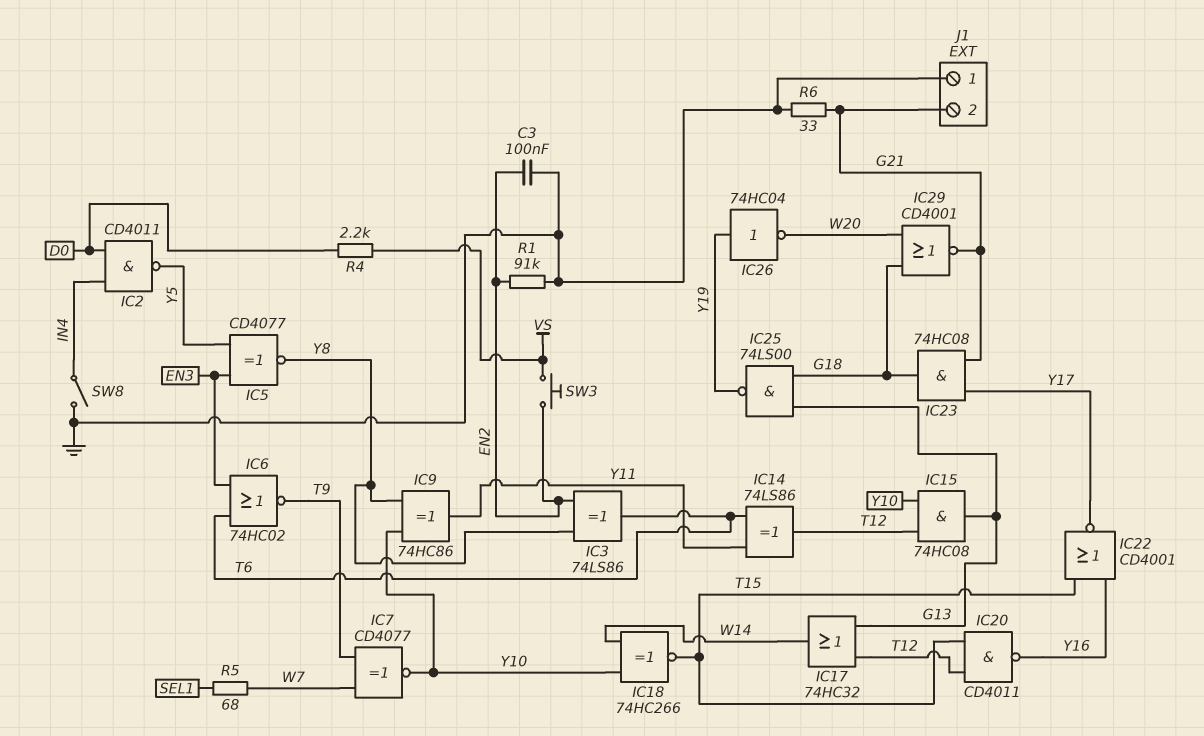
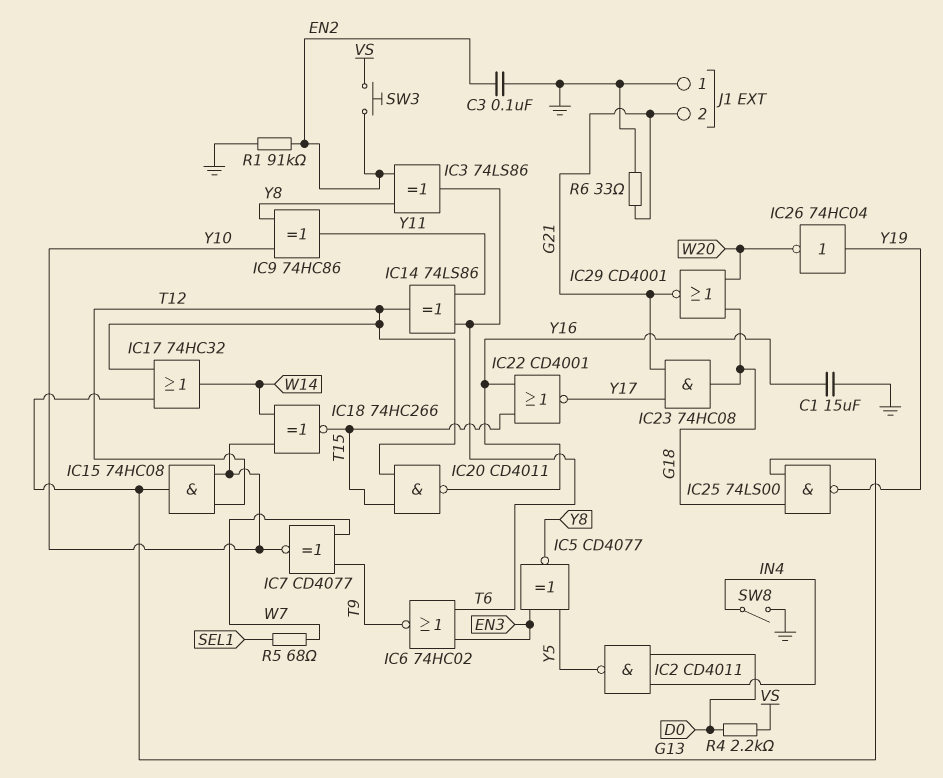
C1: none -> 15uF (GND, Y16)

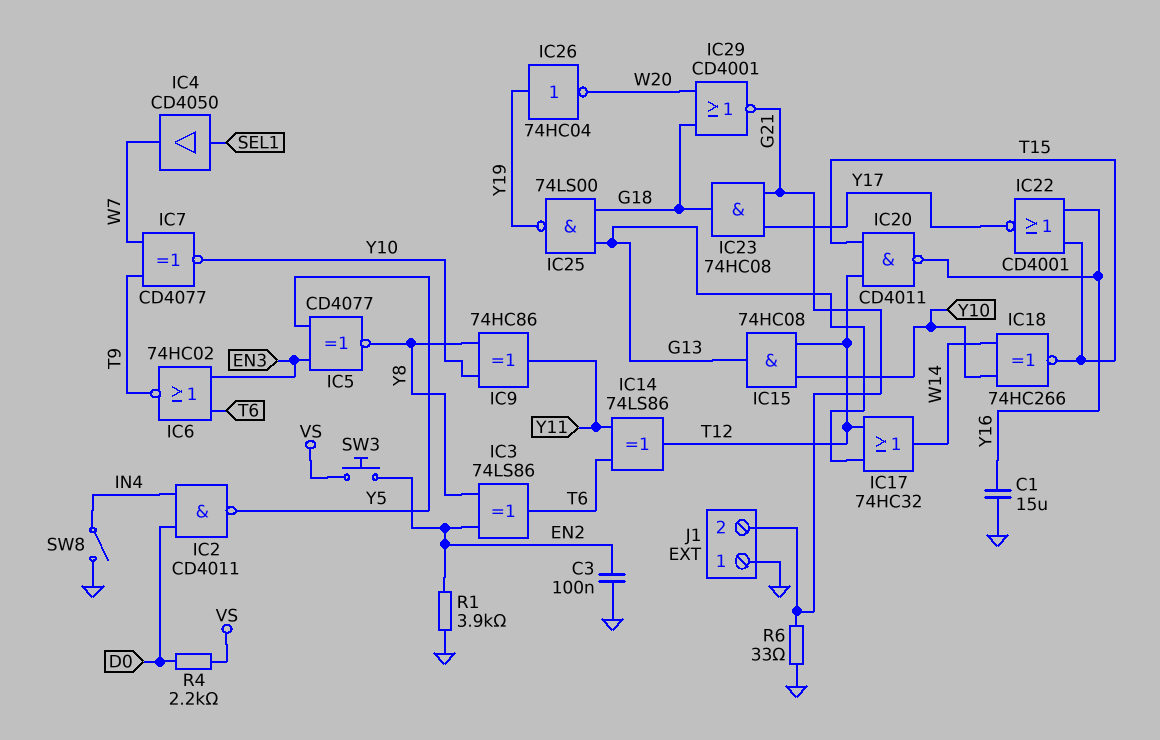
IC4: none -> buffer CD4050 (in SEL1, out W7)
R1: 91k (EN2, GND) -> 3.9k (EN2, GND)
R5: 68 (SEL1, W7) -> none

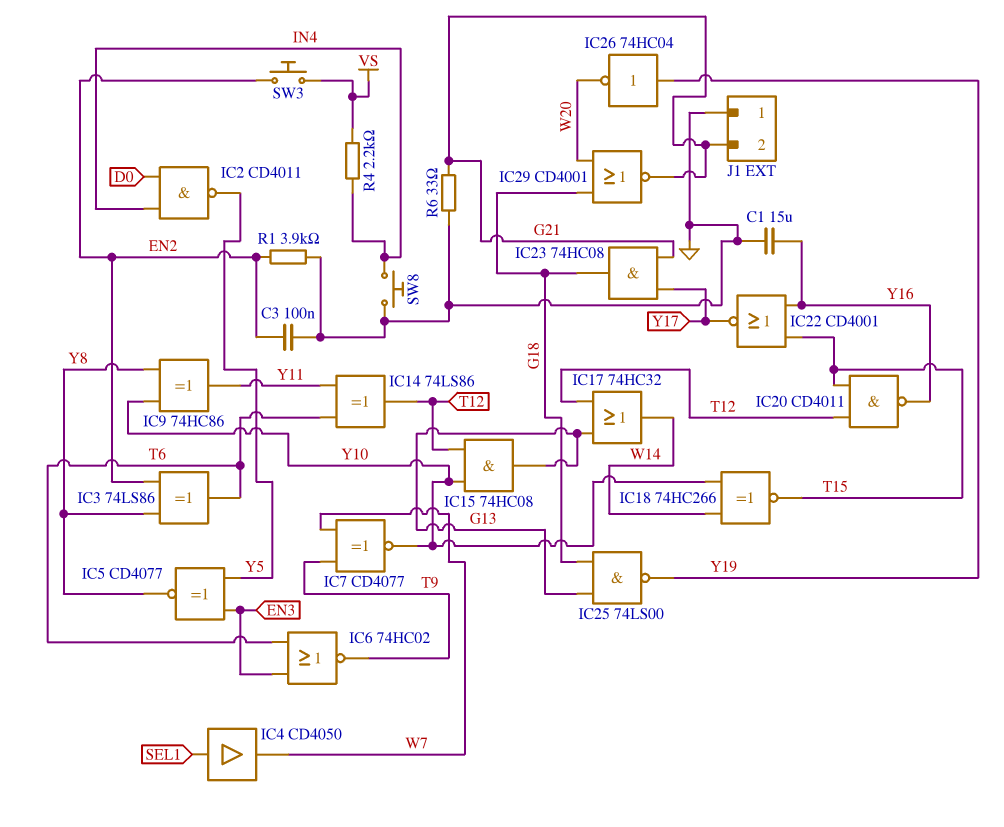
R4: 2.2k (D0, VS) -> 2.2k (IN4, VS)
SW8: switch (GND, IN4) -> button (GND, IN4)

